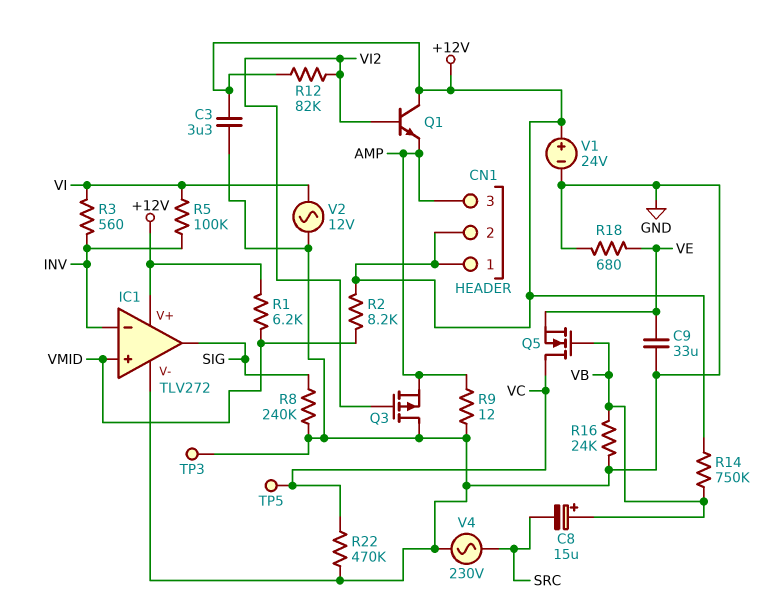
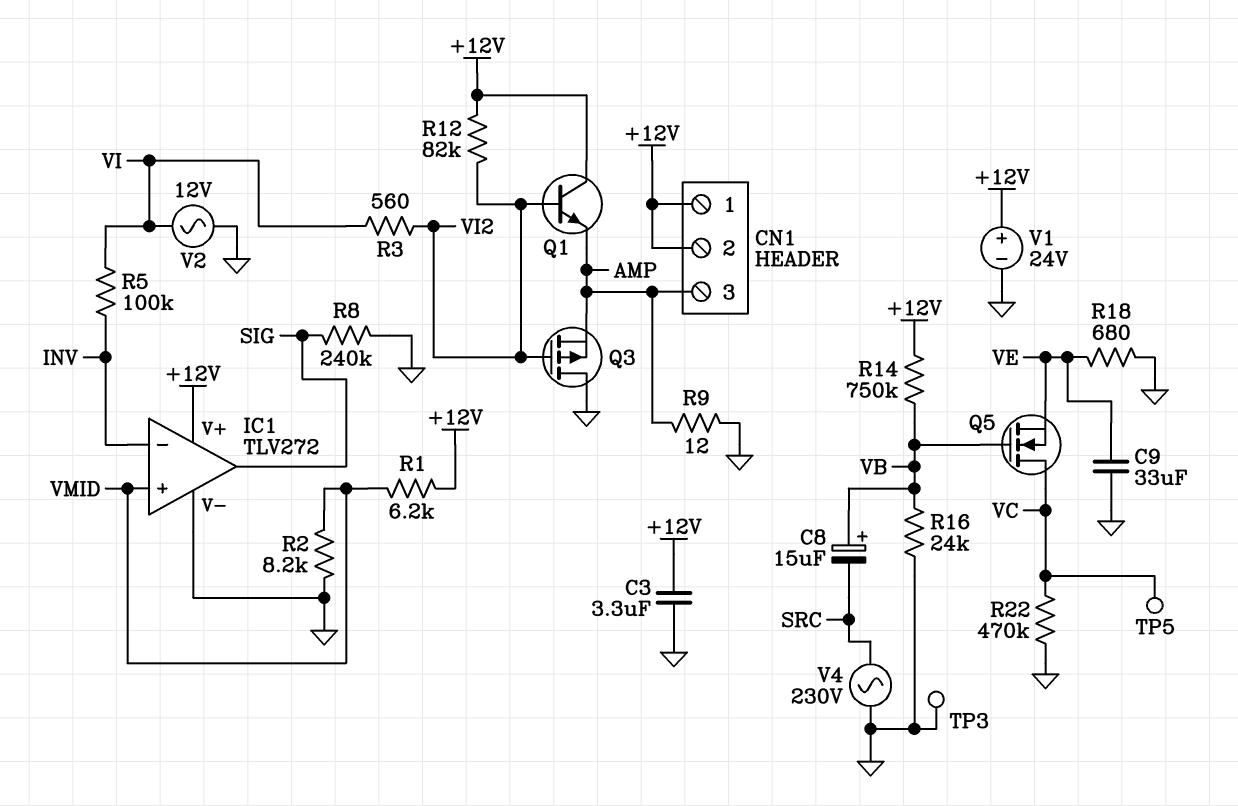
R2: 8.2k (+12V, VMID) -> 8.2k (GND, VMID)
R3: 560 (INV, VI) -> 560 (VI, VI2)

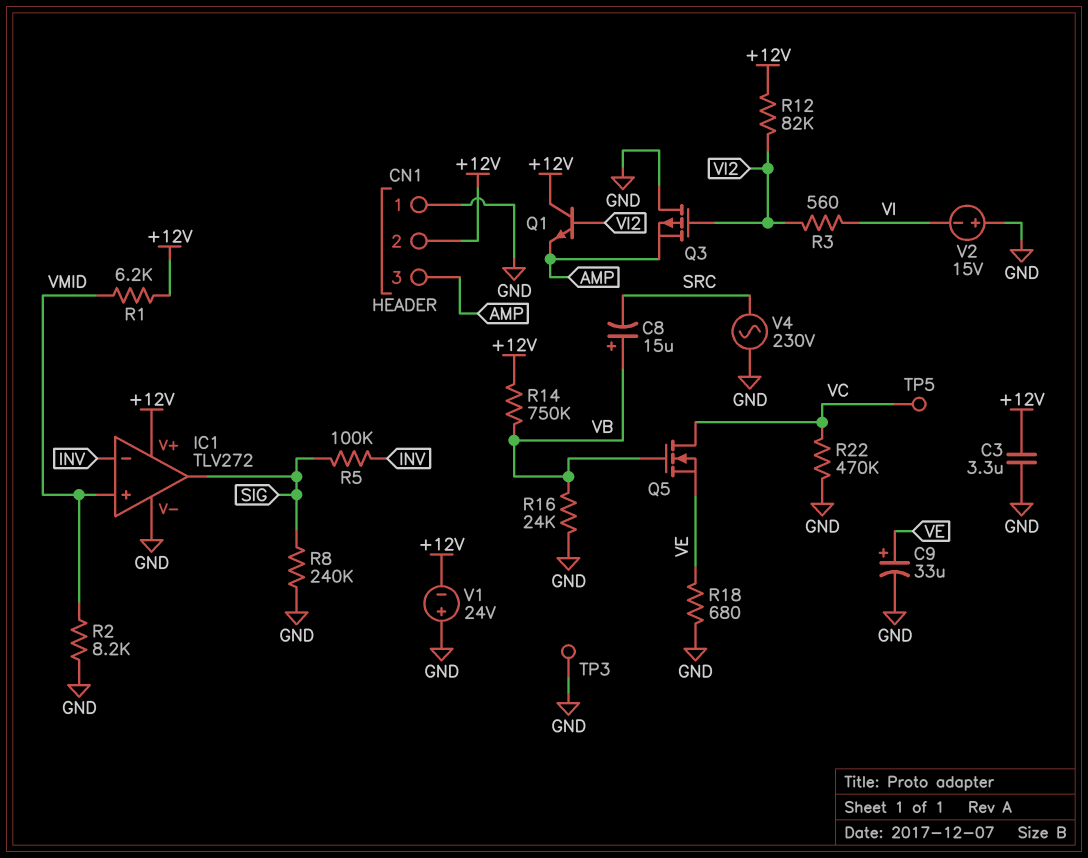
C9: 33uF (GND, VE) -> 33uF (plus VE, minus GND)
CN1 pin 1: +12V -> GND
R5: 100k (INV, VI) -> 100k (INV, SIG)
R9: 12 (AMP, GND) -> none
V1: 24V (plus +12V, minus GND) -> 24V (plus GND, minus +12V)
V2: AC 12V (GND, VI) -> 15V (plus GND, minus VI)

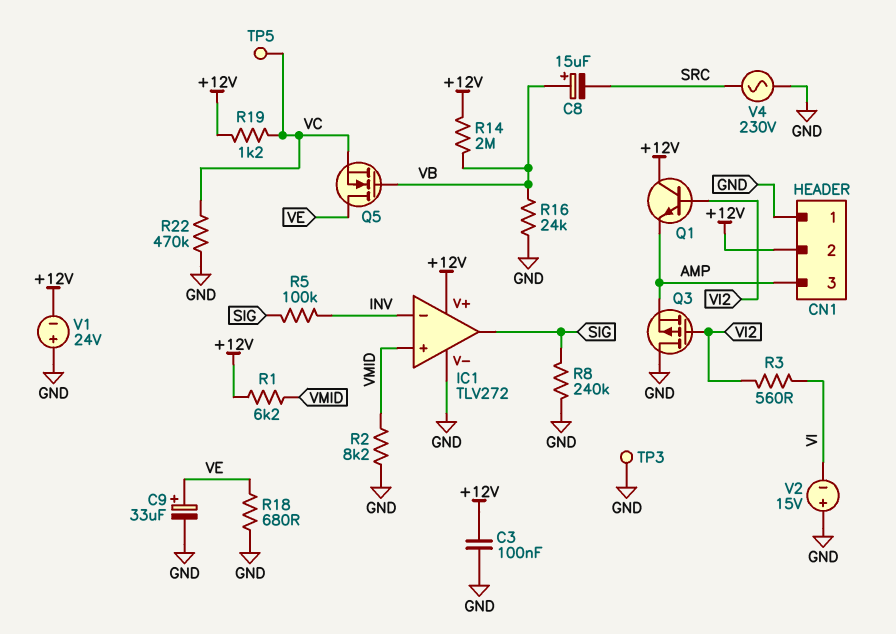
C3: 3.3uF (+12V, GND) -> 100nF (+12V, GND)
Q5: NMOS (G VB, D VC, S VE) -> NMOS (G VB, D VE, S VC)
R12: 82k (+12V, VI2) -> none
R14: 750k (+12V, VB) -> 2M (+12V, VB)
R19: none -> 1.2k (+12V, VC)

